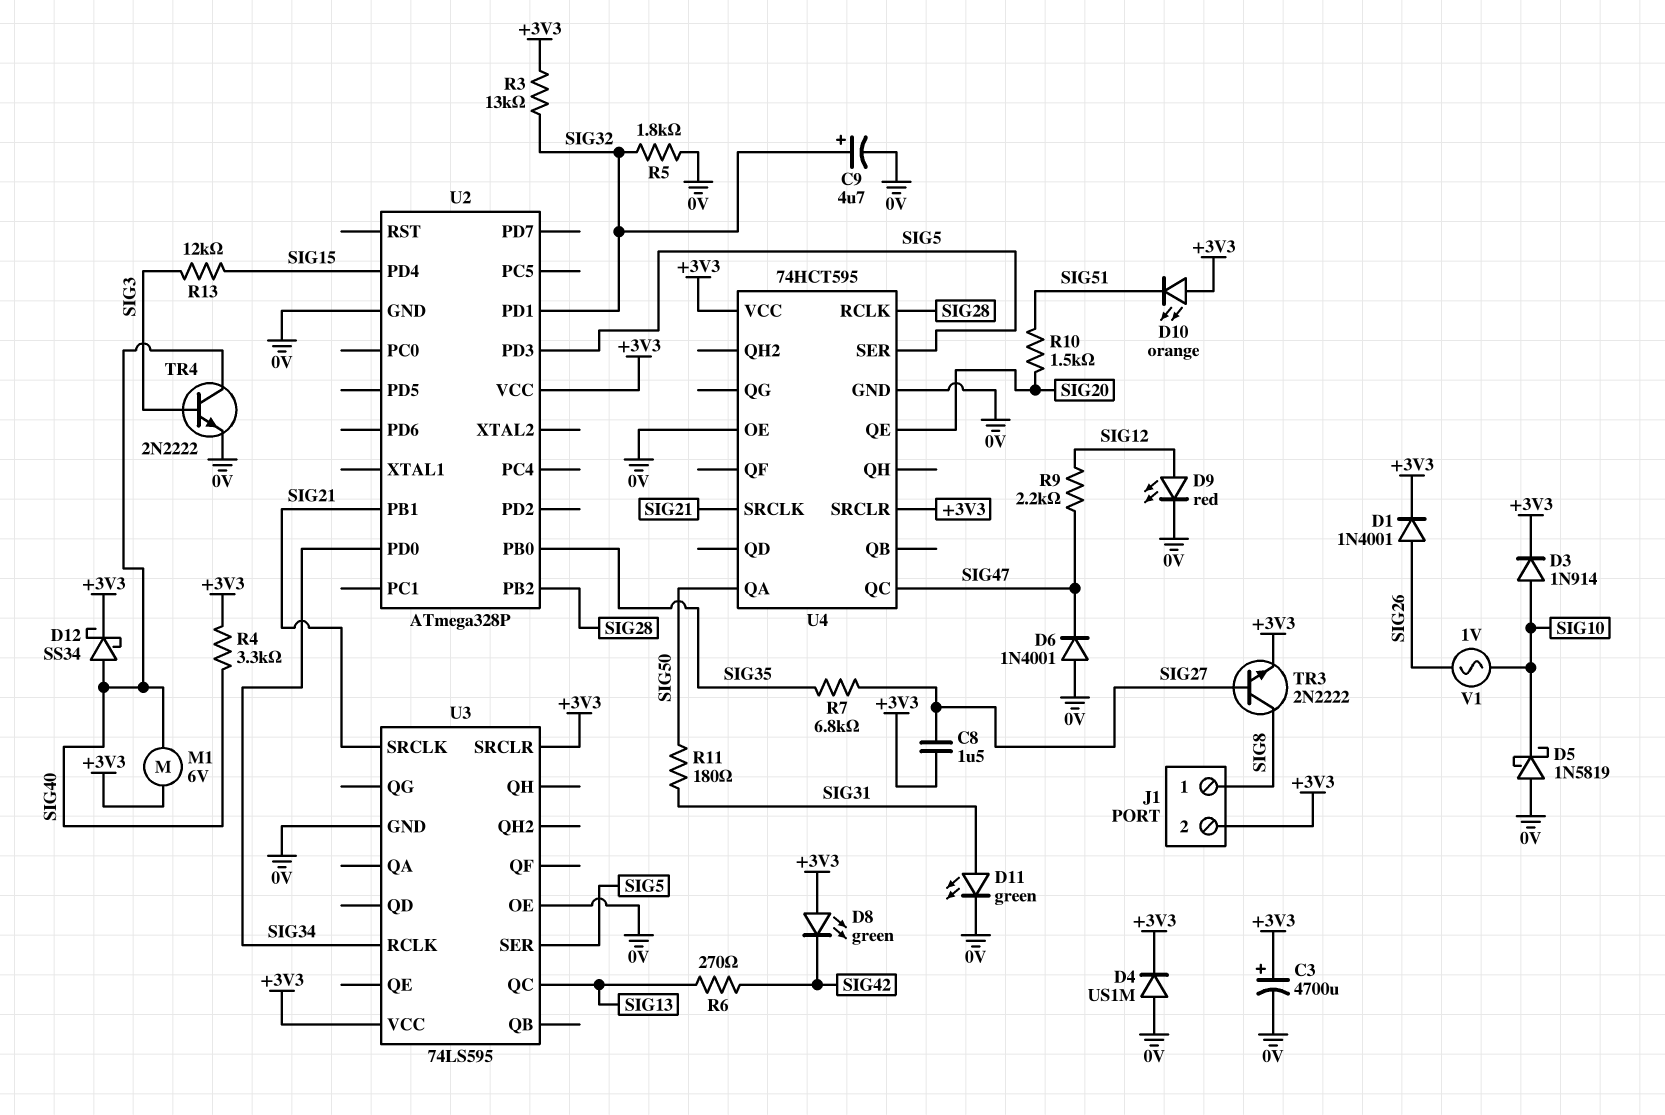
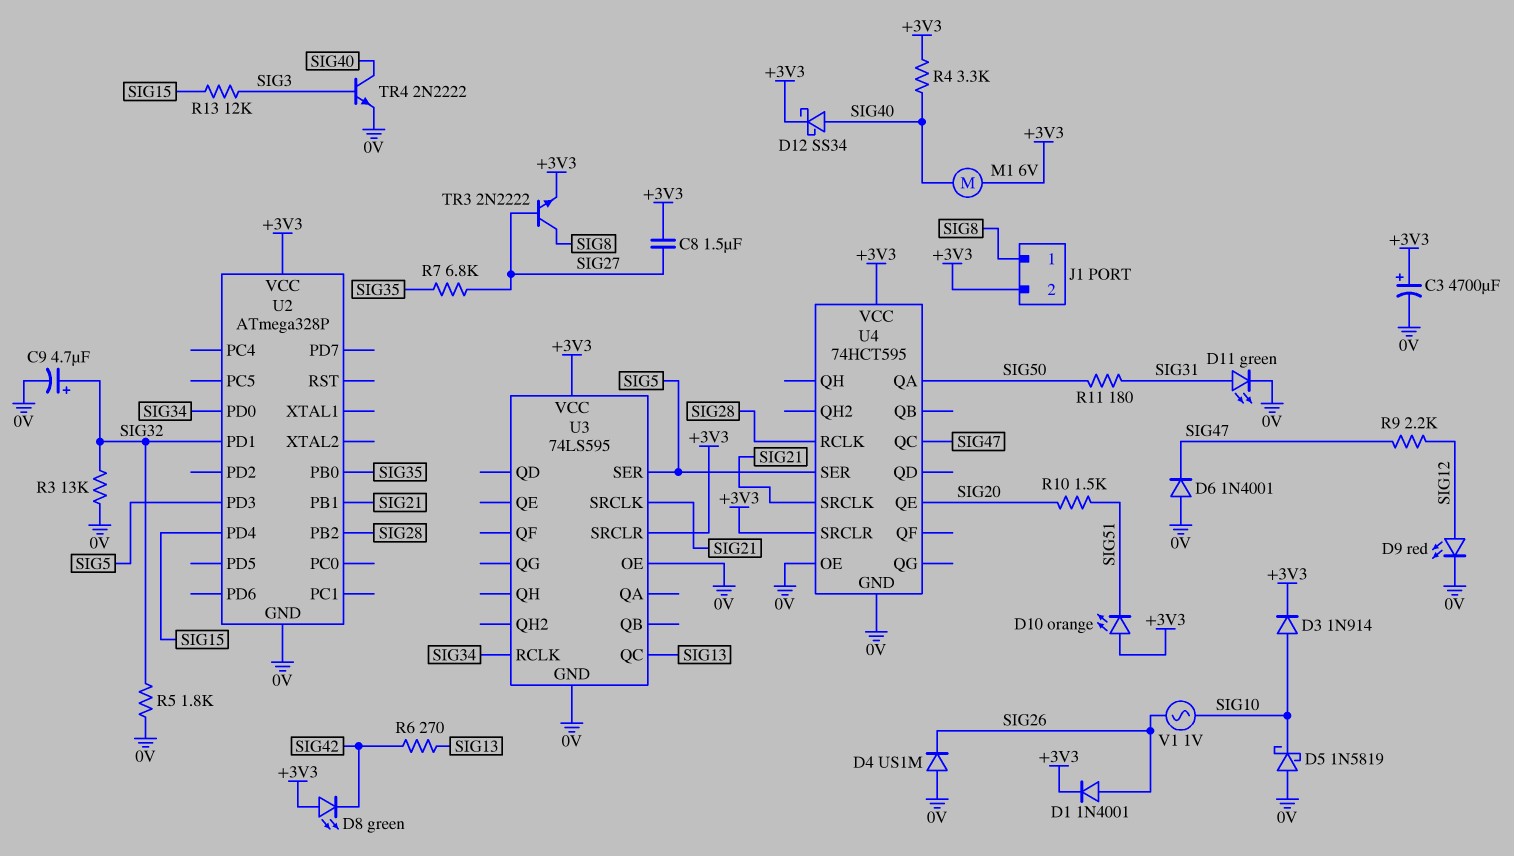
D4: diode US1M (A 0V, K +3V3) -> diode US1M (A 0V, K SIG26)
R3: 13k (+3V3, SIG32) -> 13k (0V, SIG32)

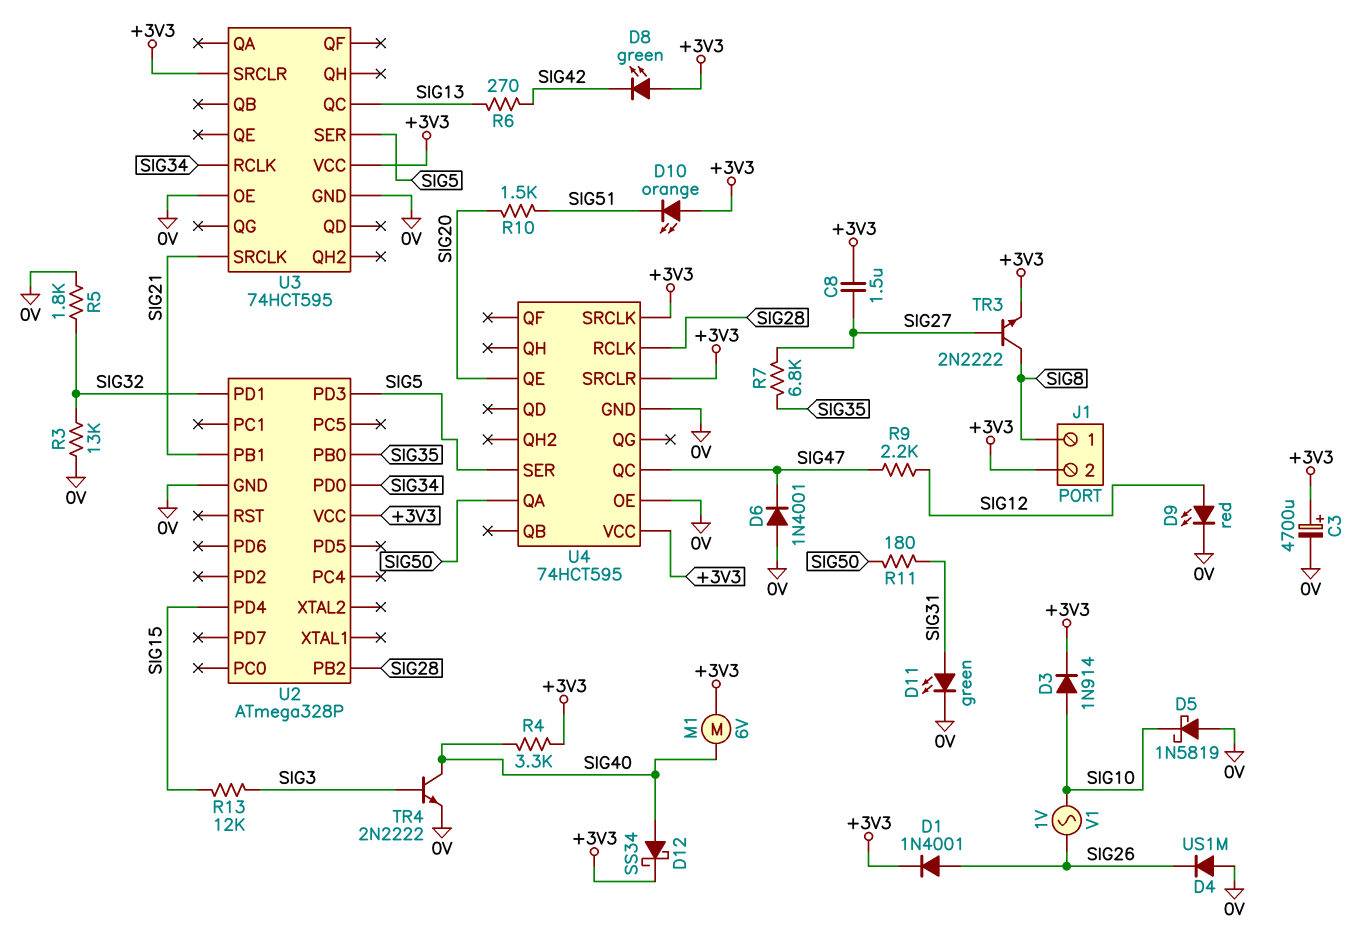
C9: 4.7uF (plus SIG32, minus 0V) -> none
U3: 74LS595 -> 74HCT595
U4 pin SRCLK: SIG21 -> +3V3

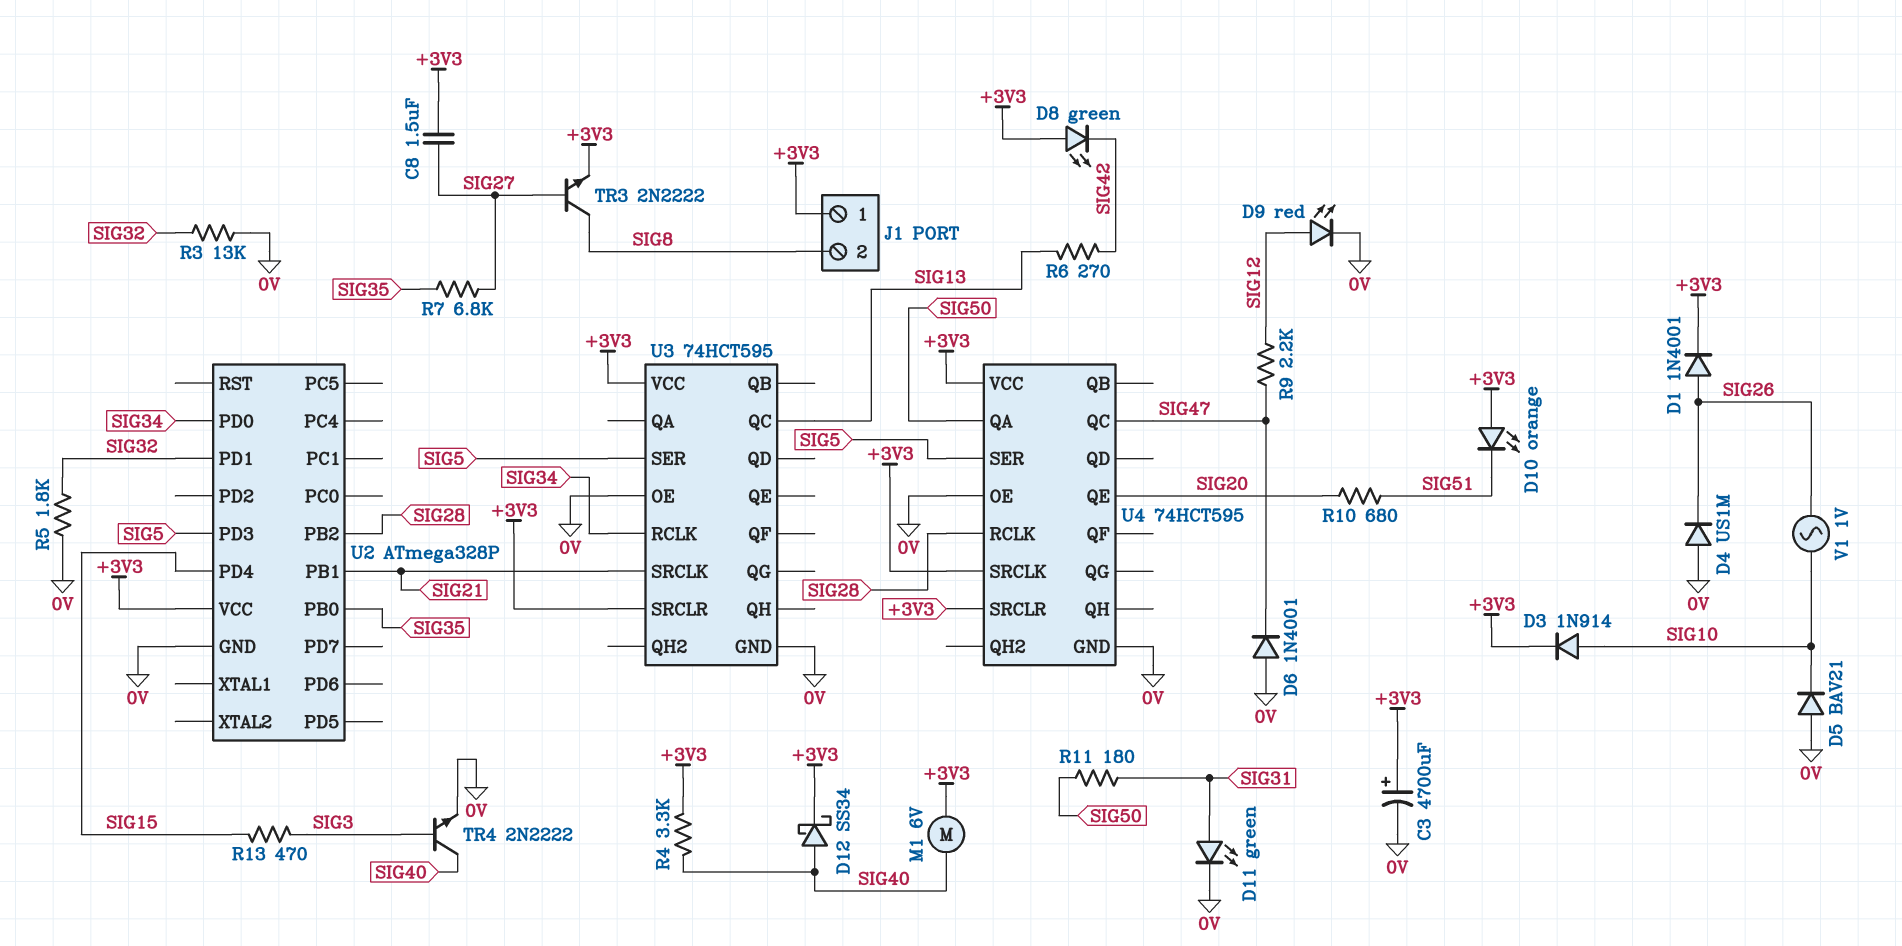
D5: schottky 1N5819 (A 0V, K SIG10) -> diode BAV21 (A 0V, K SIG10)
J1 pin 1: SIG8 -> +3V3
J1 pin 2: +3V3 -> SIG8
R10: 1.5k (SIG20, SIG51) -> 680 (SIG20, SIG51)
R13: 12k (SIG3, SIG15) -> 470 (SIG3, SIG15)

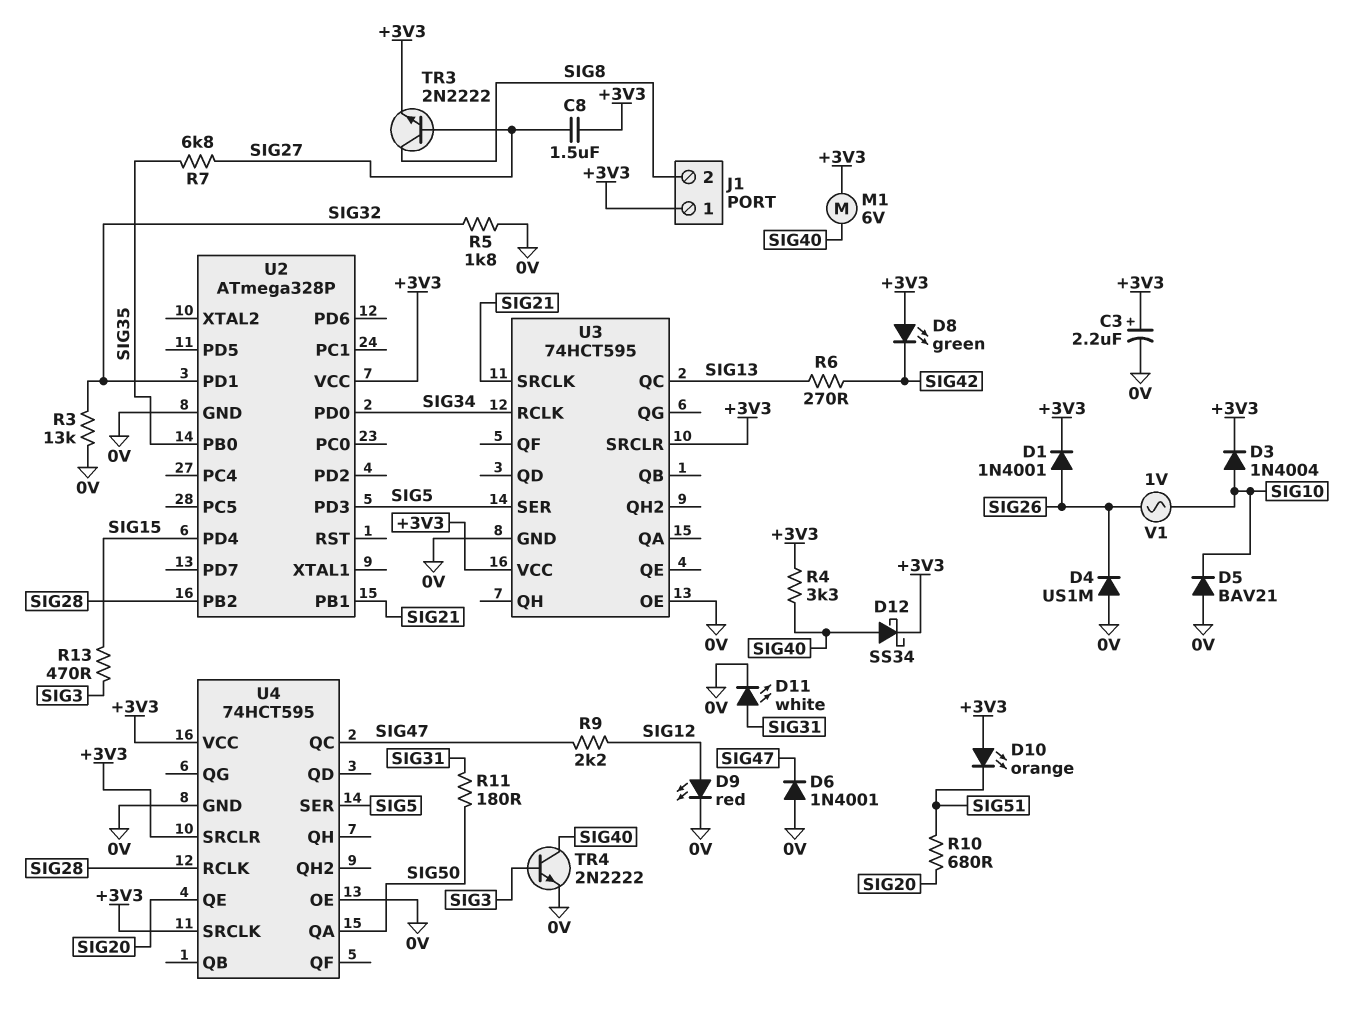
C3: 4700uF (plus +3V3, minus 0V) -> 2.2uF (plus +3V3, minus 0V)
D3: diode 1N914 (A SIG10, K +3V3) -> diode 1N4004 (A SIG10, K +3V3)
D11: LED green (A SIG31, K 0V) -> LED white (A SIG31, K 0V)

